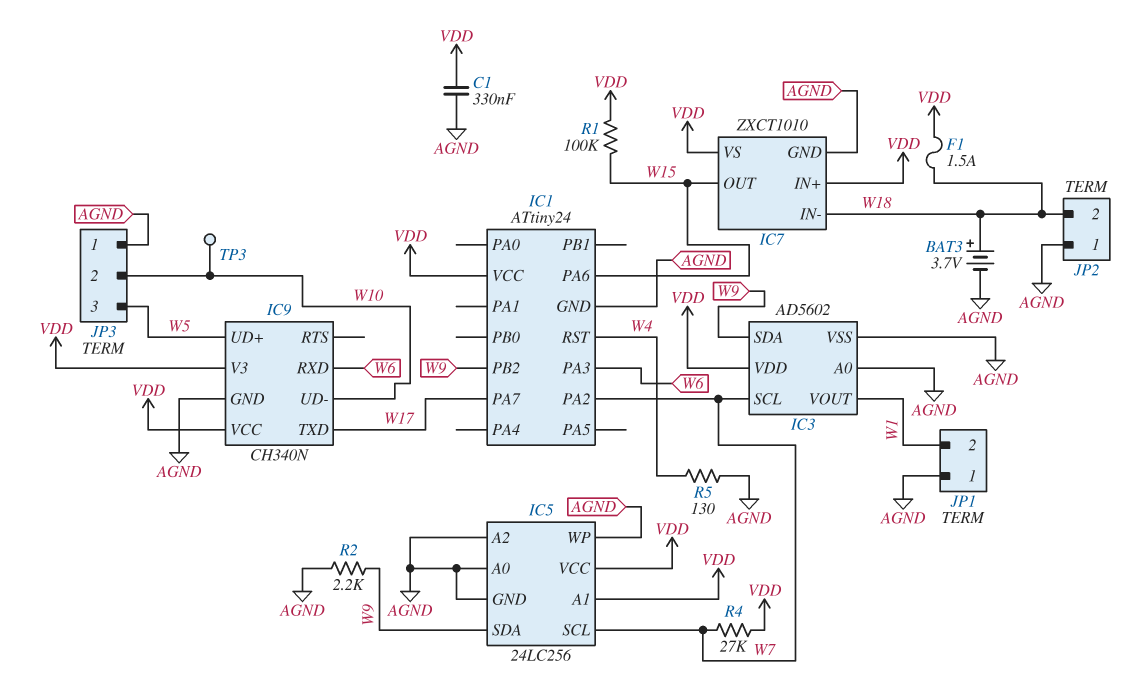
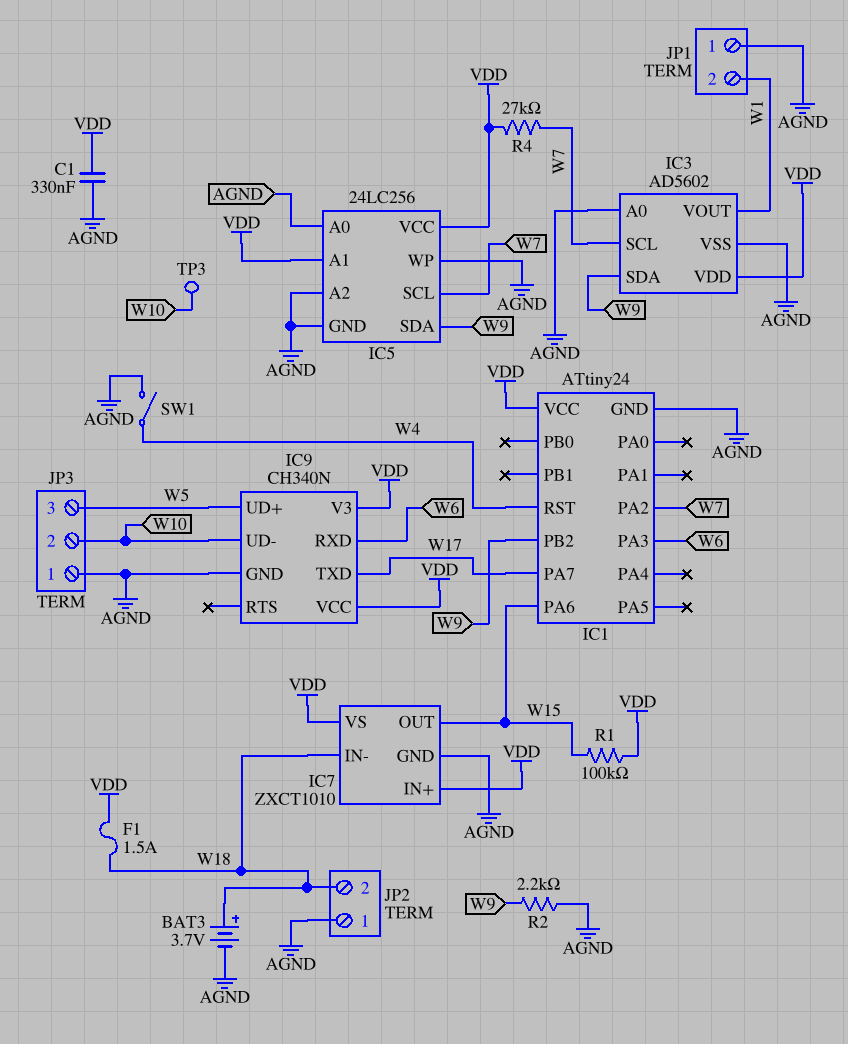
R5: 130 (AGND, W4) -> none
SW1: none -> switch (AGND, W4)

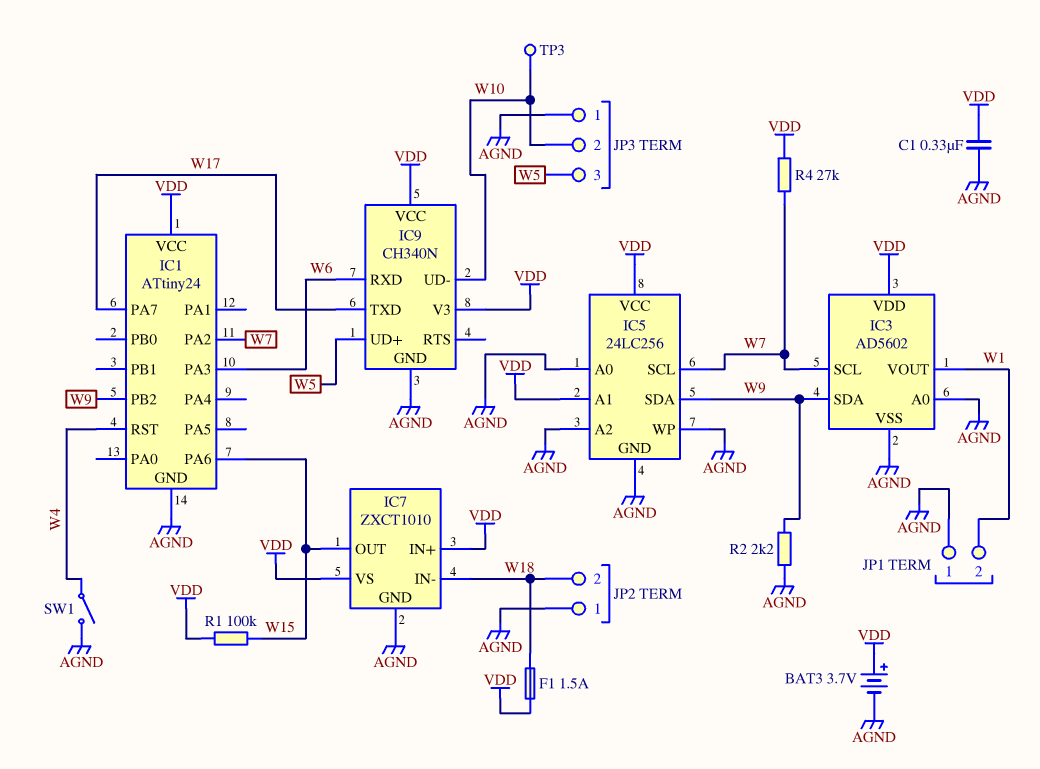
BAT3: 3.7V (plus W18, minus AGND) -> 3.7V (plus VDD, minus AGND)

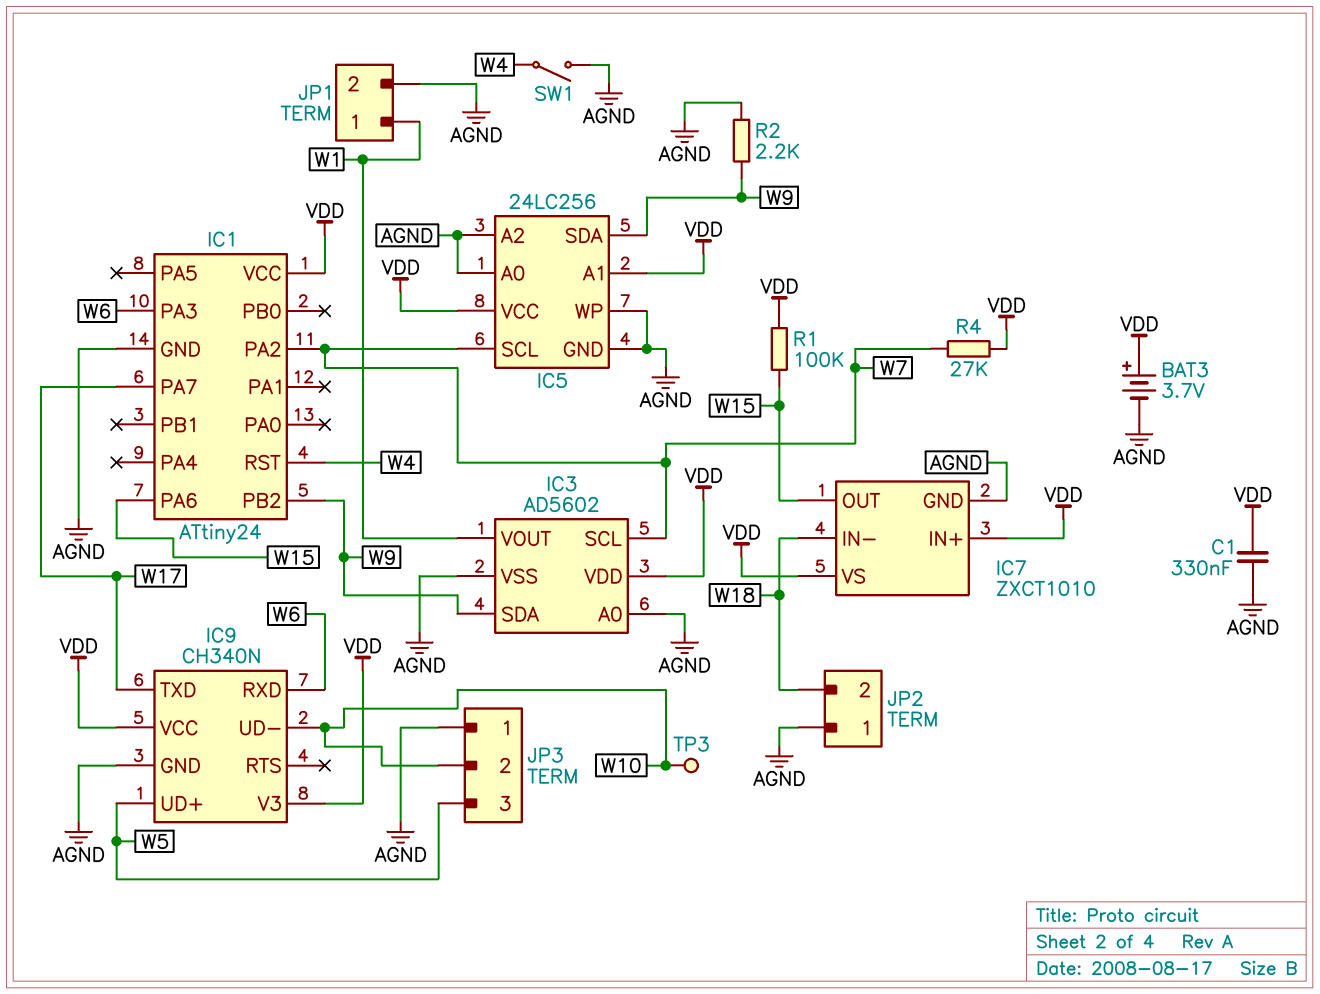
F1: 1.5A (VDD, W18) -> none
JP1 pin 1: AGND -> W1
JP1 pin 2: W1 -> AGND

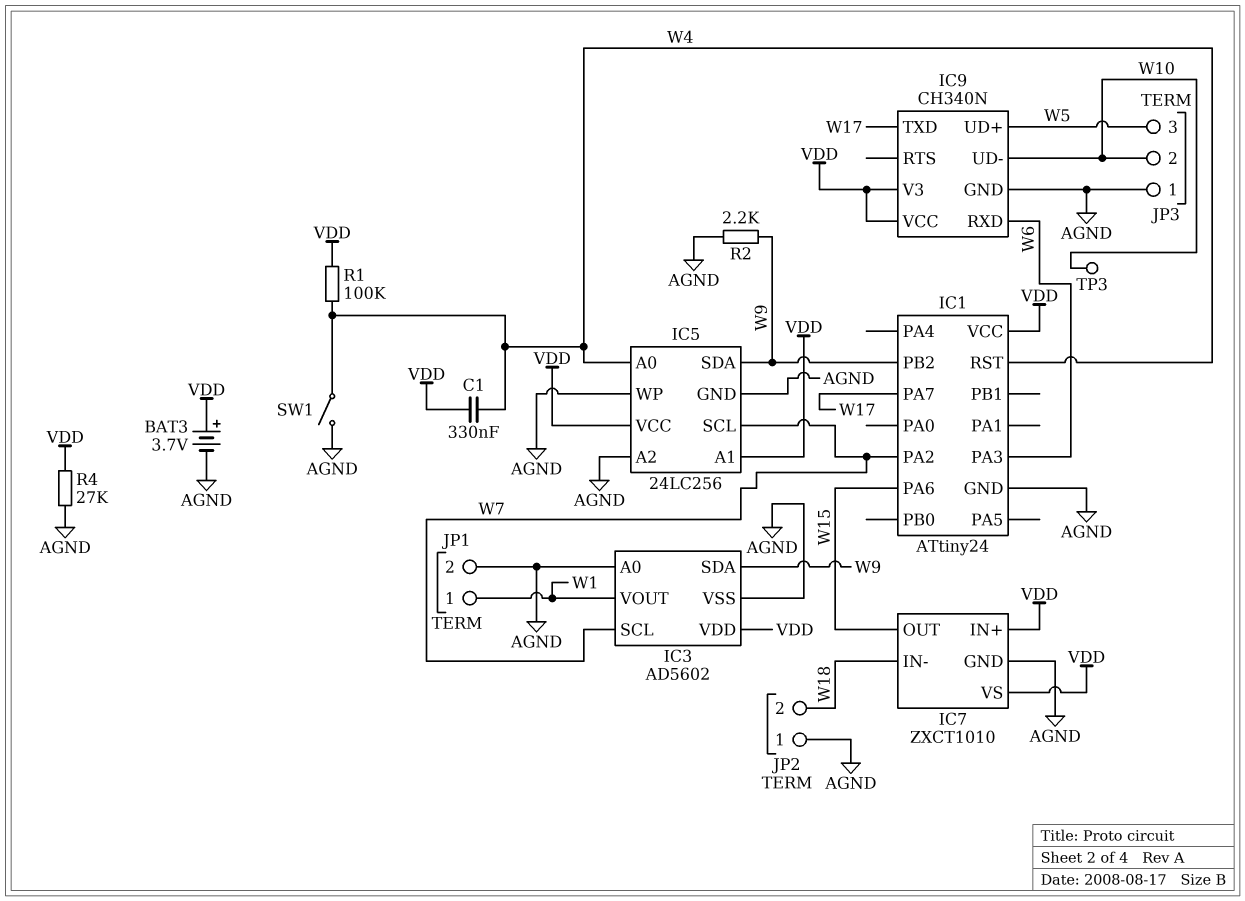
C1: 330nF (AGND, VDD) -> 330nF (VDD, W4)
IC5 pin A0: AGND -> W4
R1: 100k (VDD, W15) -> 100k (VDD, W4)
R4: 27k (VDD, W7) -> 27k (AGND, VDD)

